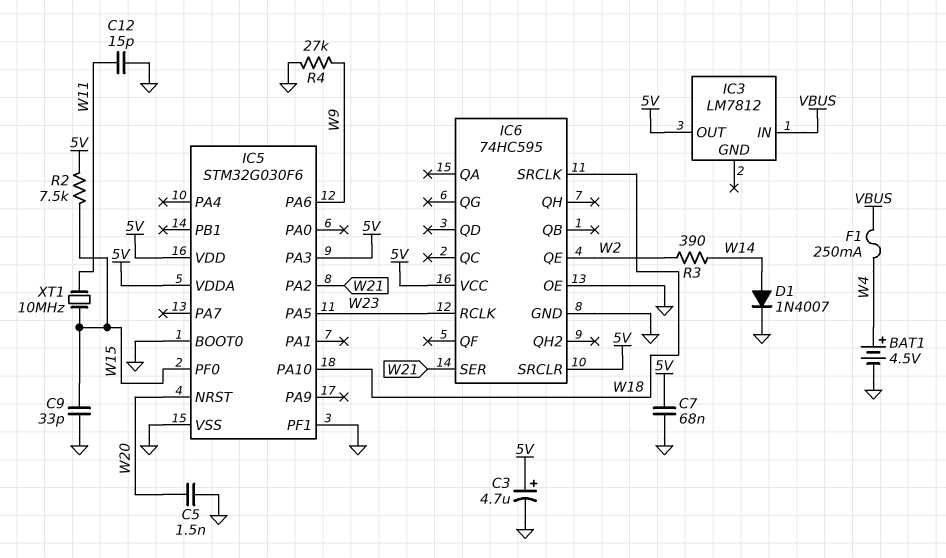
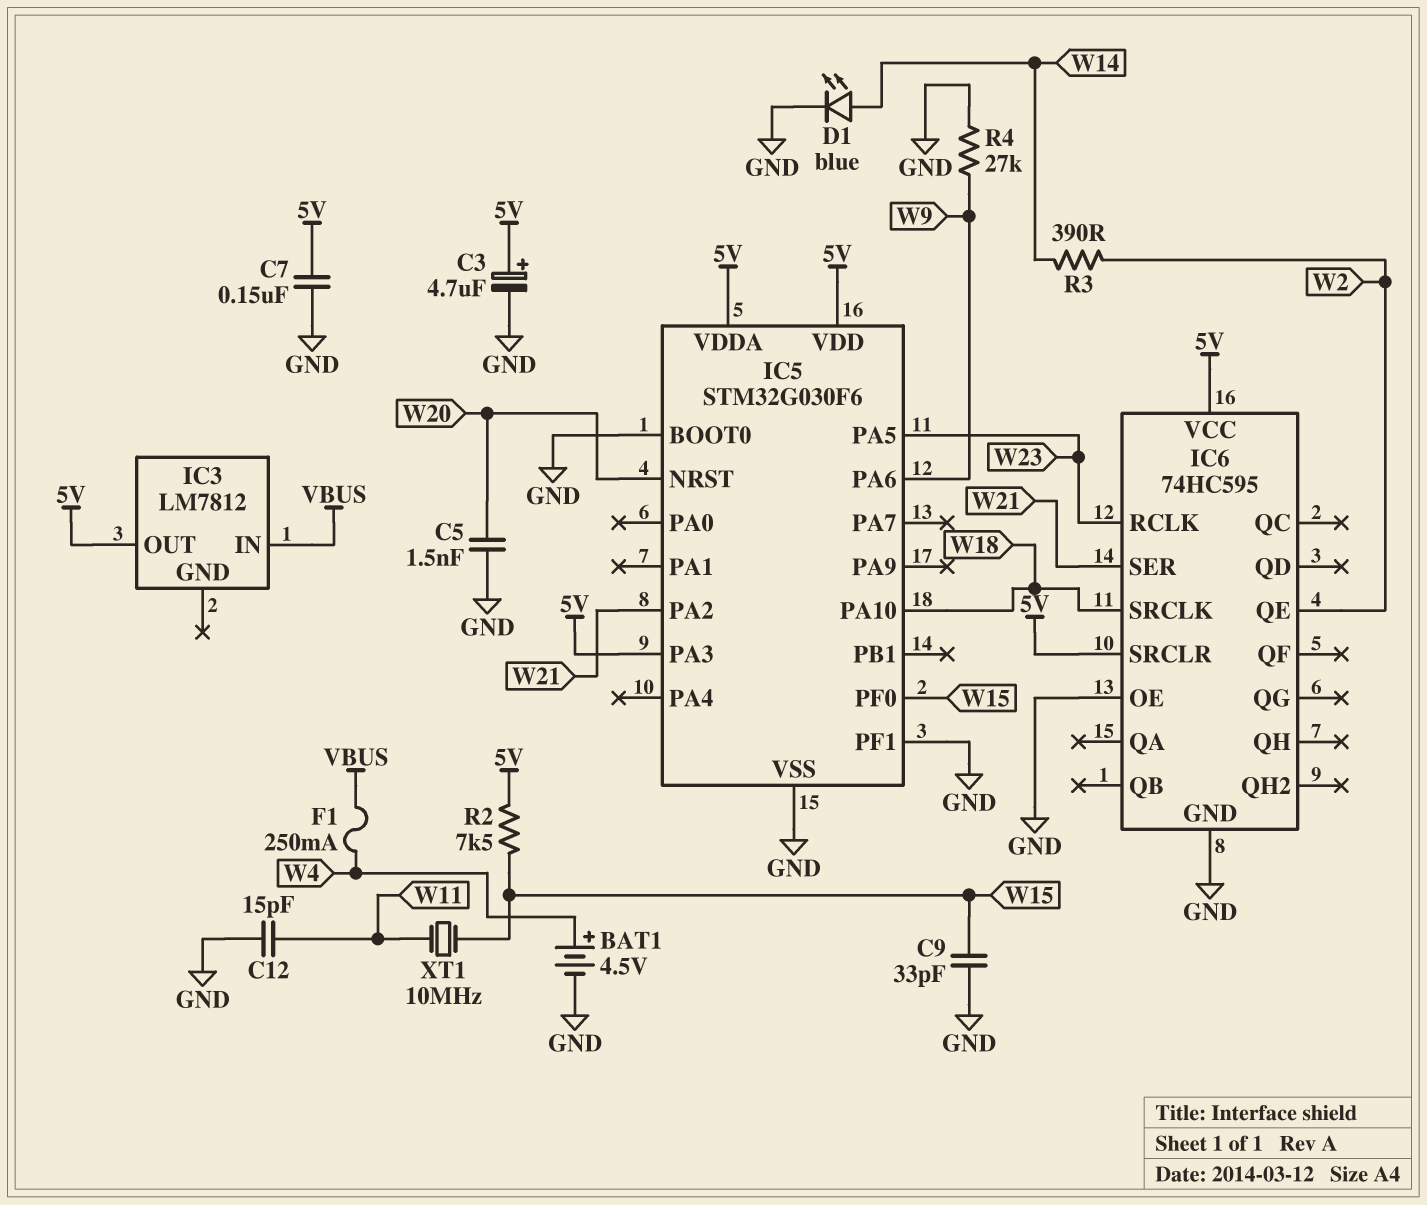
C7: 68nF (5V, GND) -> 150nF (5V, GND)
D1: diode 1N4007 (A W14, K GND) -> LED blue (A W14, K GND)

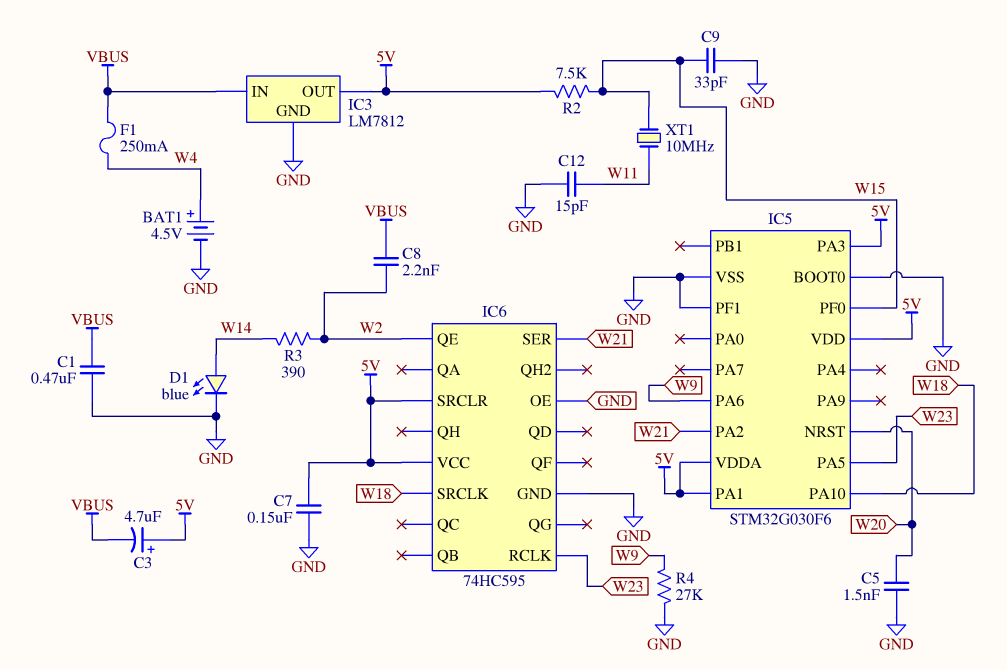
C1: none -> 470nF (GND, VBUS)
C3: 4.7uF (plus 5V, minus GND) -> 4.7uF (plus 5V, minus VBUS)
C8: none -> 2.2nF (VBUS, W2)
IC3 pin GND: none -> GND
IC5 pin PA1: none -> 5V

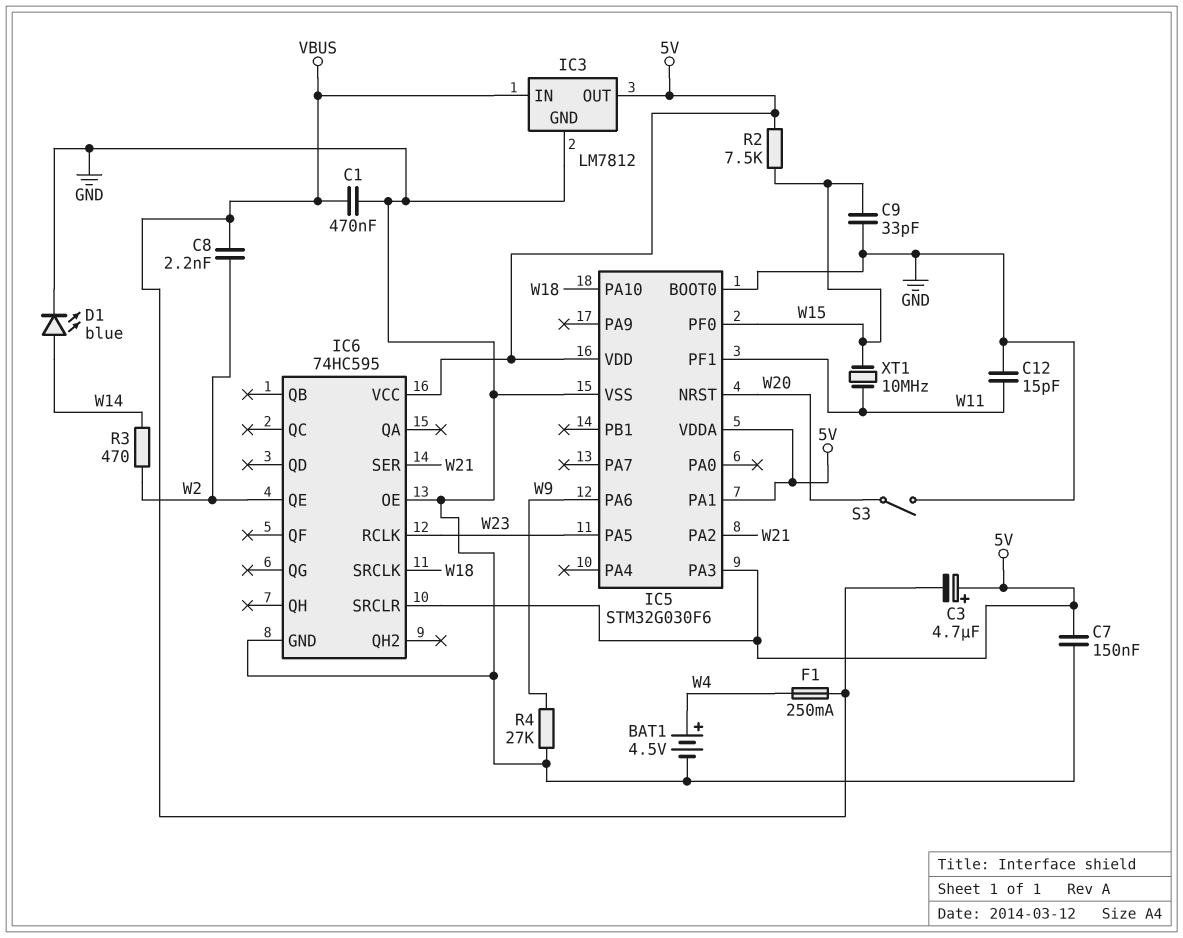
C5: 1.5nF (GND, W20) -> none
IC5 pin PF1: GND -> W11
R3: 390 (W2, W14) -> 470 (W2, W14)
S3: none -> switch (GND, W20)

